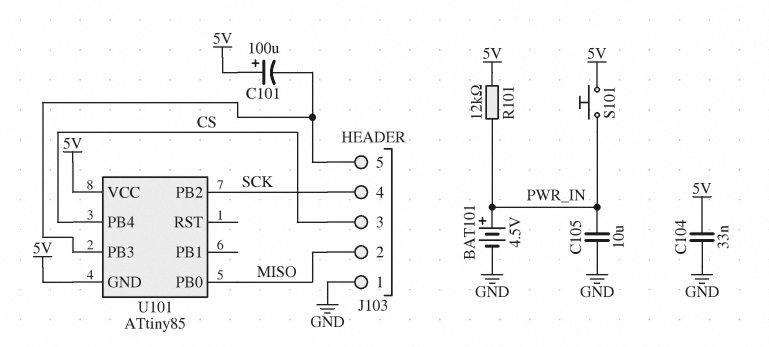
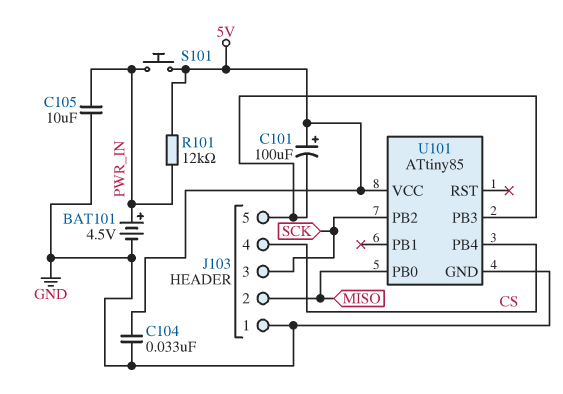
J103 pin 3: CS -> SCK
J103 pin 4: SCK -> CS
U101 pin GND: 5V -> GND

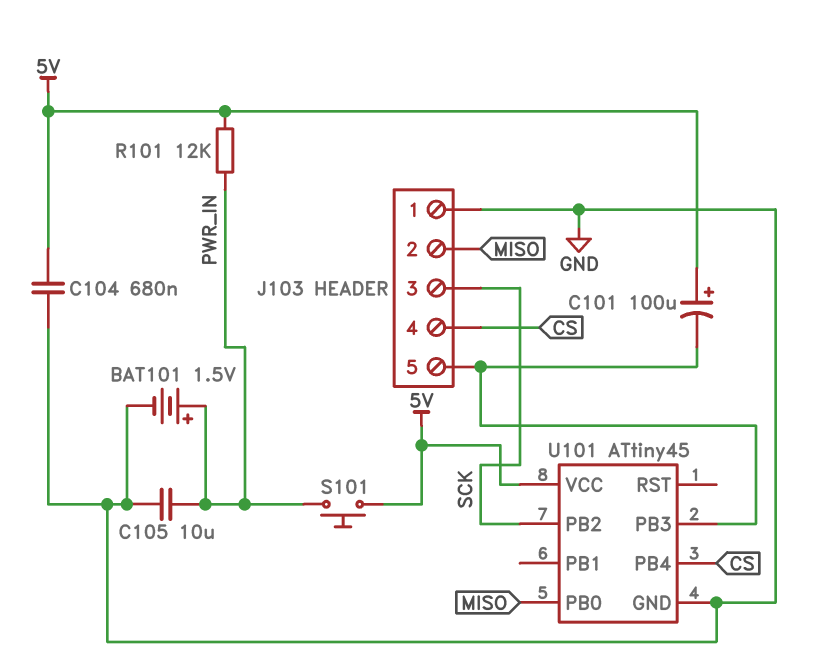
BAT101: 4.5V (plus PWR_IN, minus GND) -> 1.5V (plus PWR_IN, minus GND)
C104: 33nF (5V, GND) -> 680nF (5V, GND)
U101: ATtiny85 -> ATtiny45

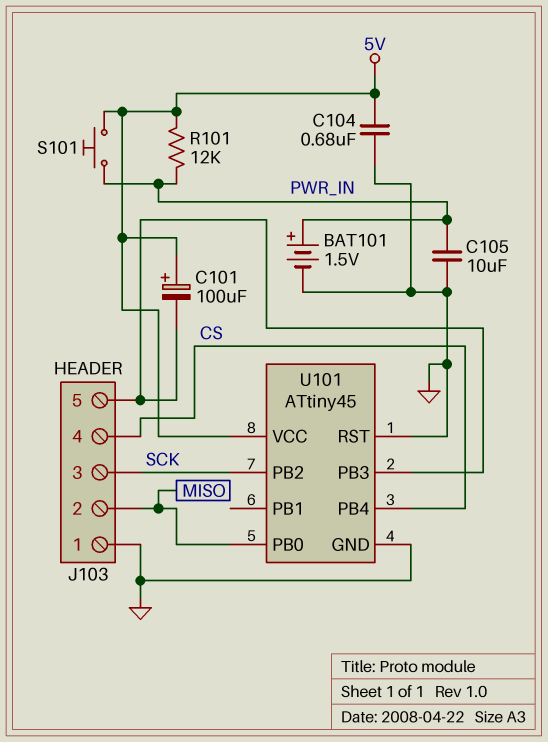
U101 pin RST: none -> GND

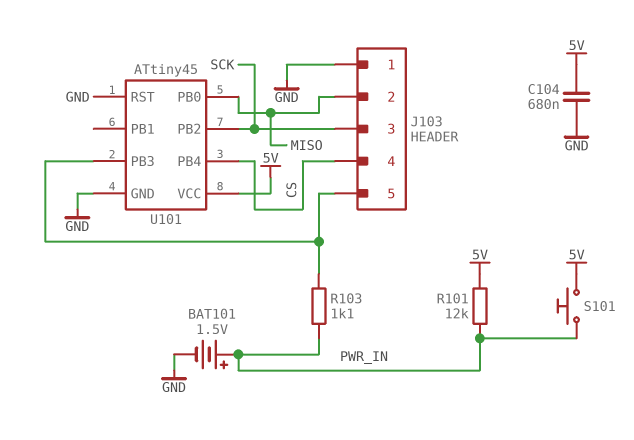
C101: 100uF (plus 5V, minus J103/5) -> none
C105: 10uF (GND, PWR_IN) -> none
R103: none -> 1.1k (J103/5, PWR_IN)

